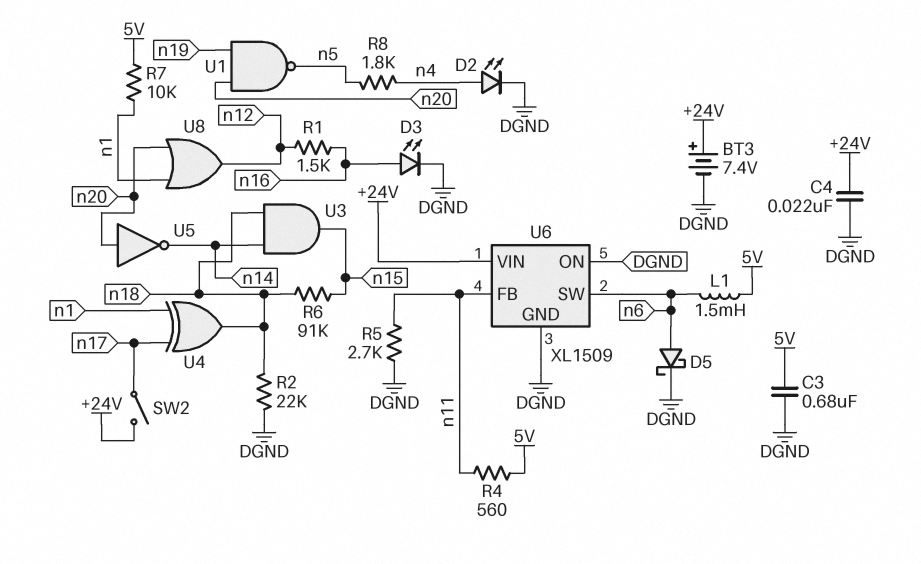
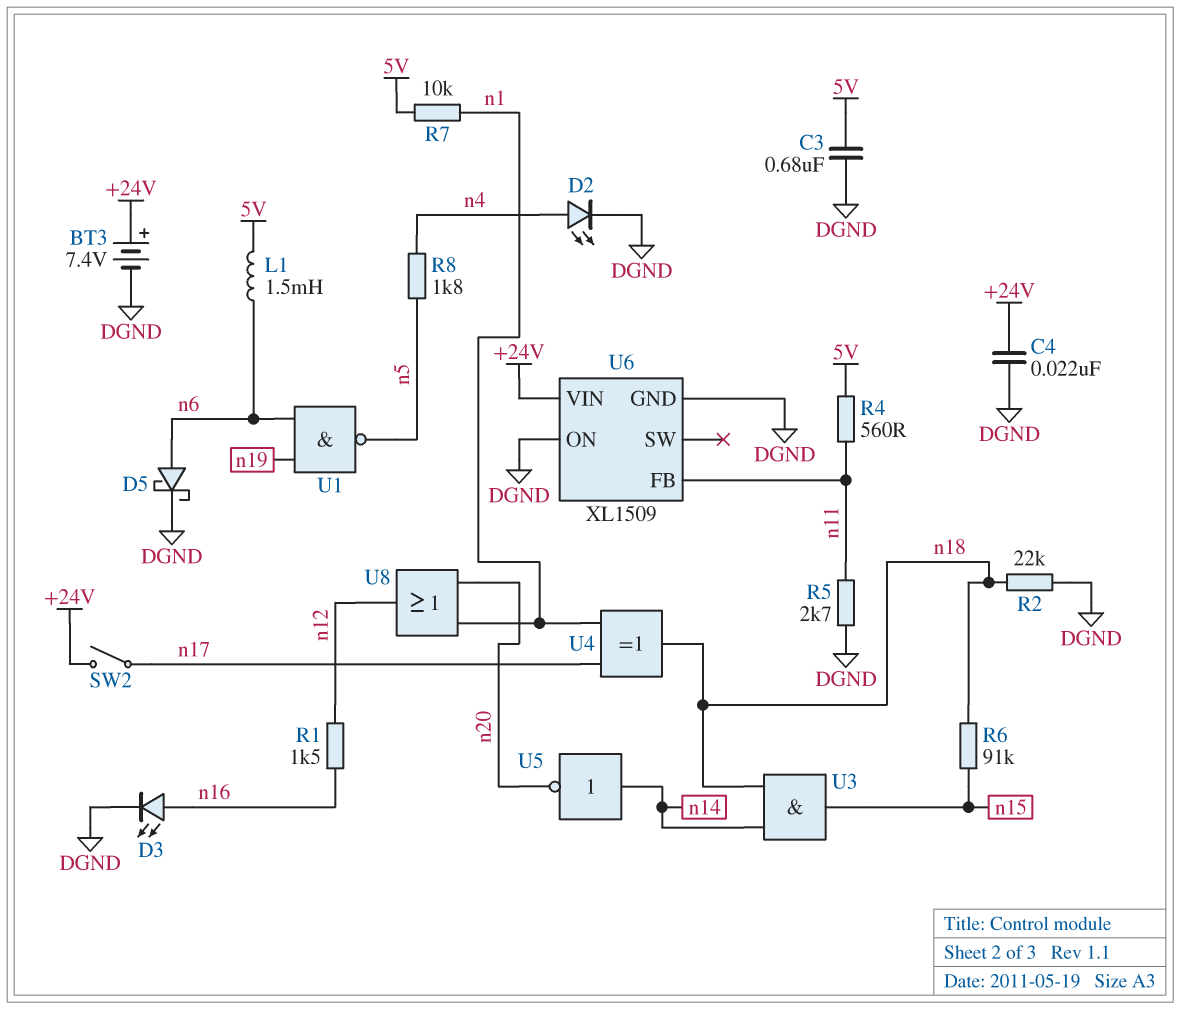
U1: NAND (in n19, in n20, out n5) -> NAND (in n6, in n19, out n5)
U5: NOT (in n20, out n14) -> NOT (in n14, out n20)
U6 pin SW: n6 -> none

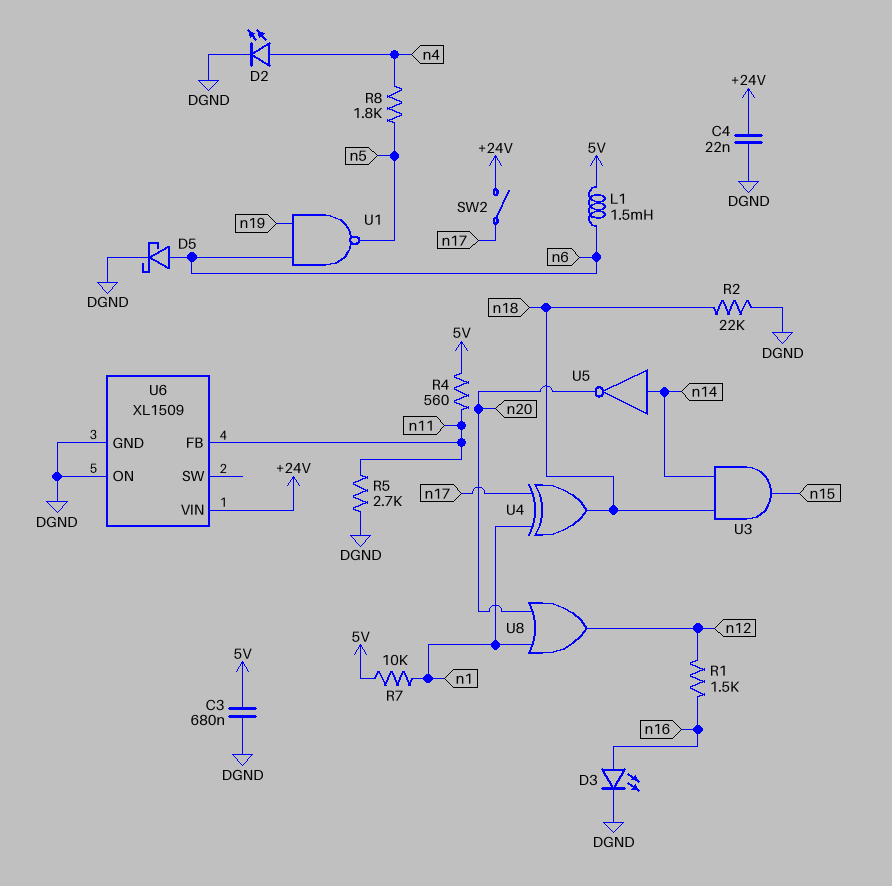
BT3: 7.4V (plus +24V, minus DGND) -> none
R6: 91k (n15, n18) -> none

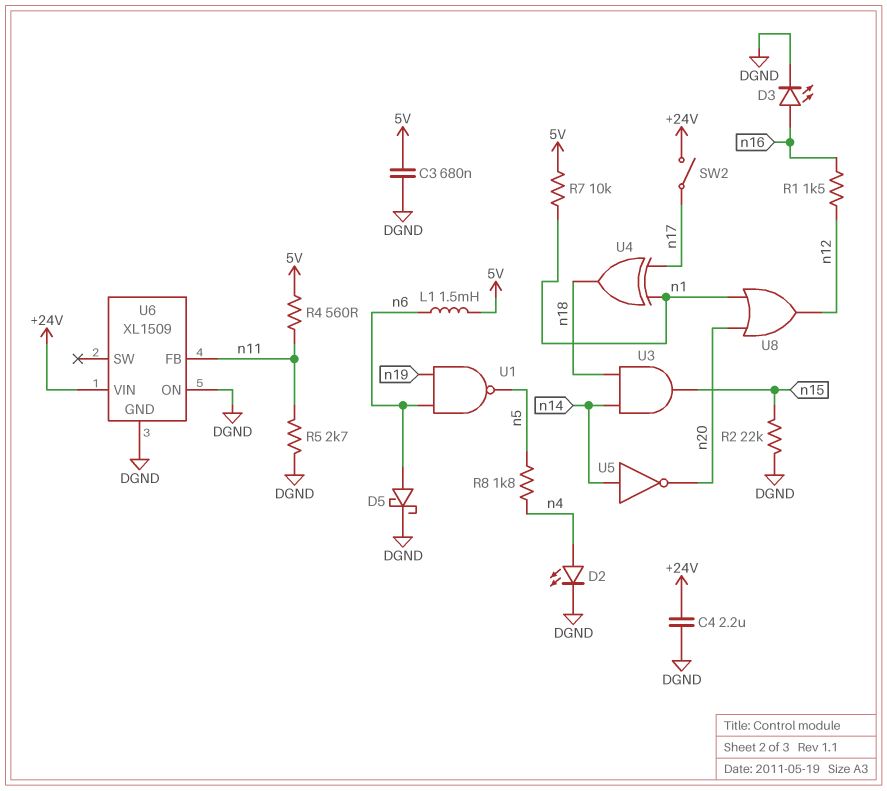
C4: 22nF (+24V, DGND) -> 2.2uF (+24V, DGND)
R2: 22k (DGND, n18) -> 22k (DGND, n15)

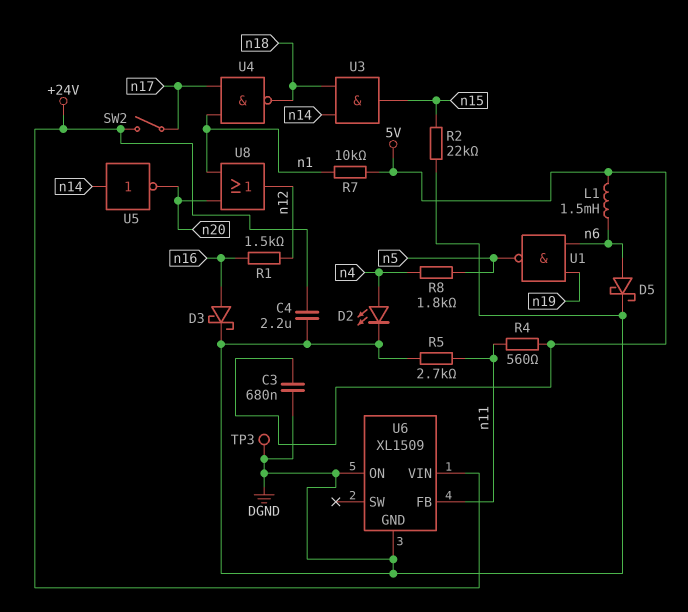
D3: LED (A n16, K DGND) -> schottky (A n16, K DGND)
TP3: none -> test point (DGND)
U4: XOR (in n1, in n17, out n18) -> NAND (in n1, in n17, out n18)

